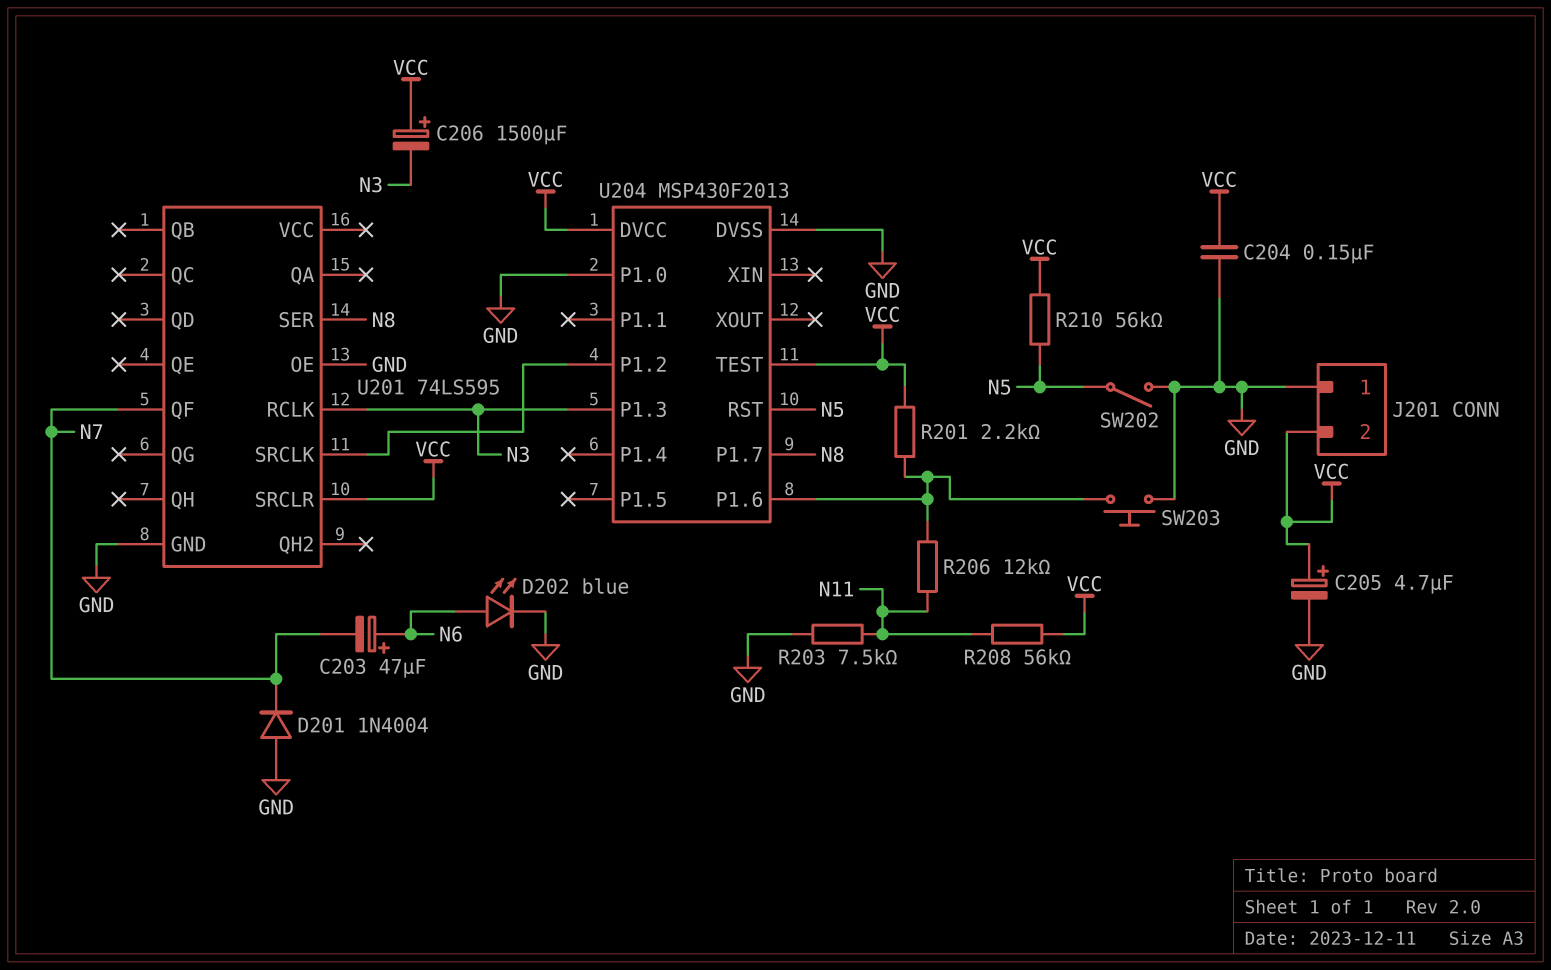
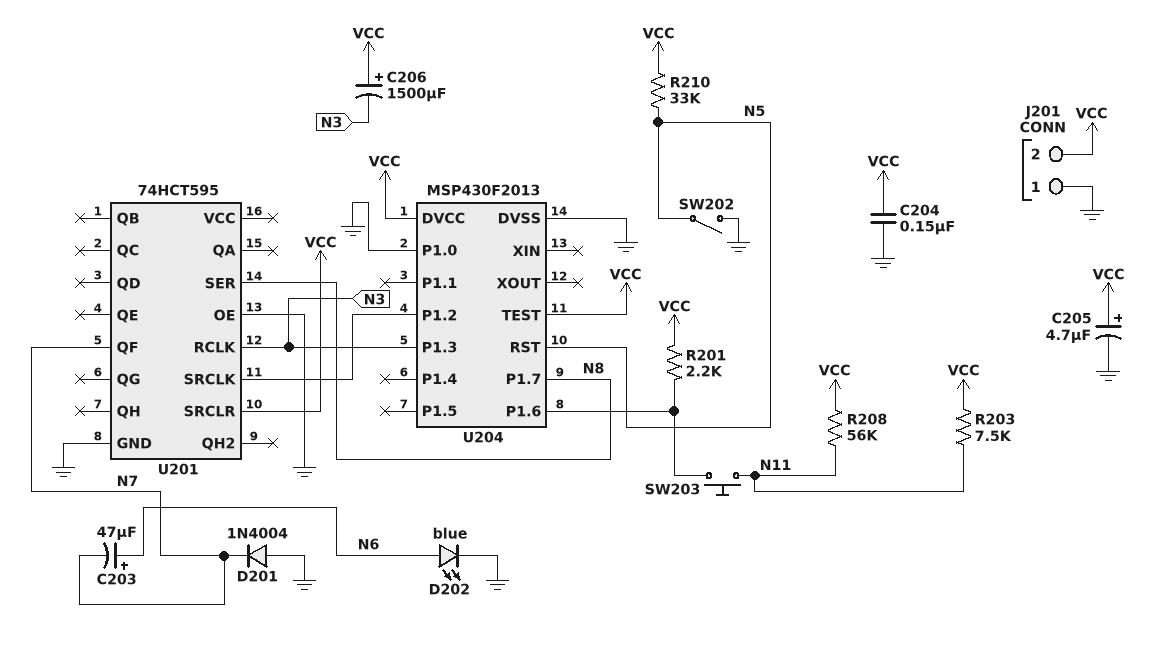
R203: 7.5k (GND, N11) -> 7.5k (N11, VCC)
R206: 12k (N11, U204/P1.6) -> none
R210: 56k (N5, VCC) -> 33k (N5, VCC)
SW203: button (GND, U204/P1.6) -> button (N11, U204/P1.6)
U201: 74LS595 -> 74HCT595

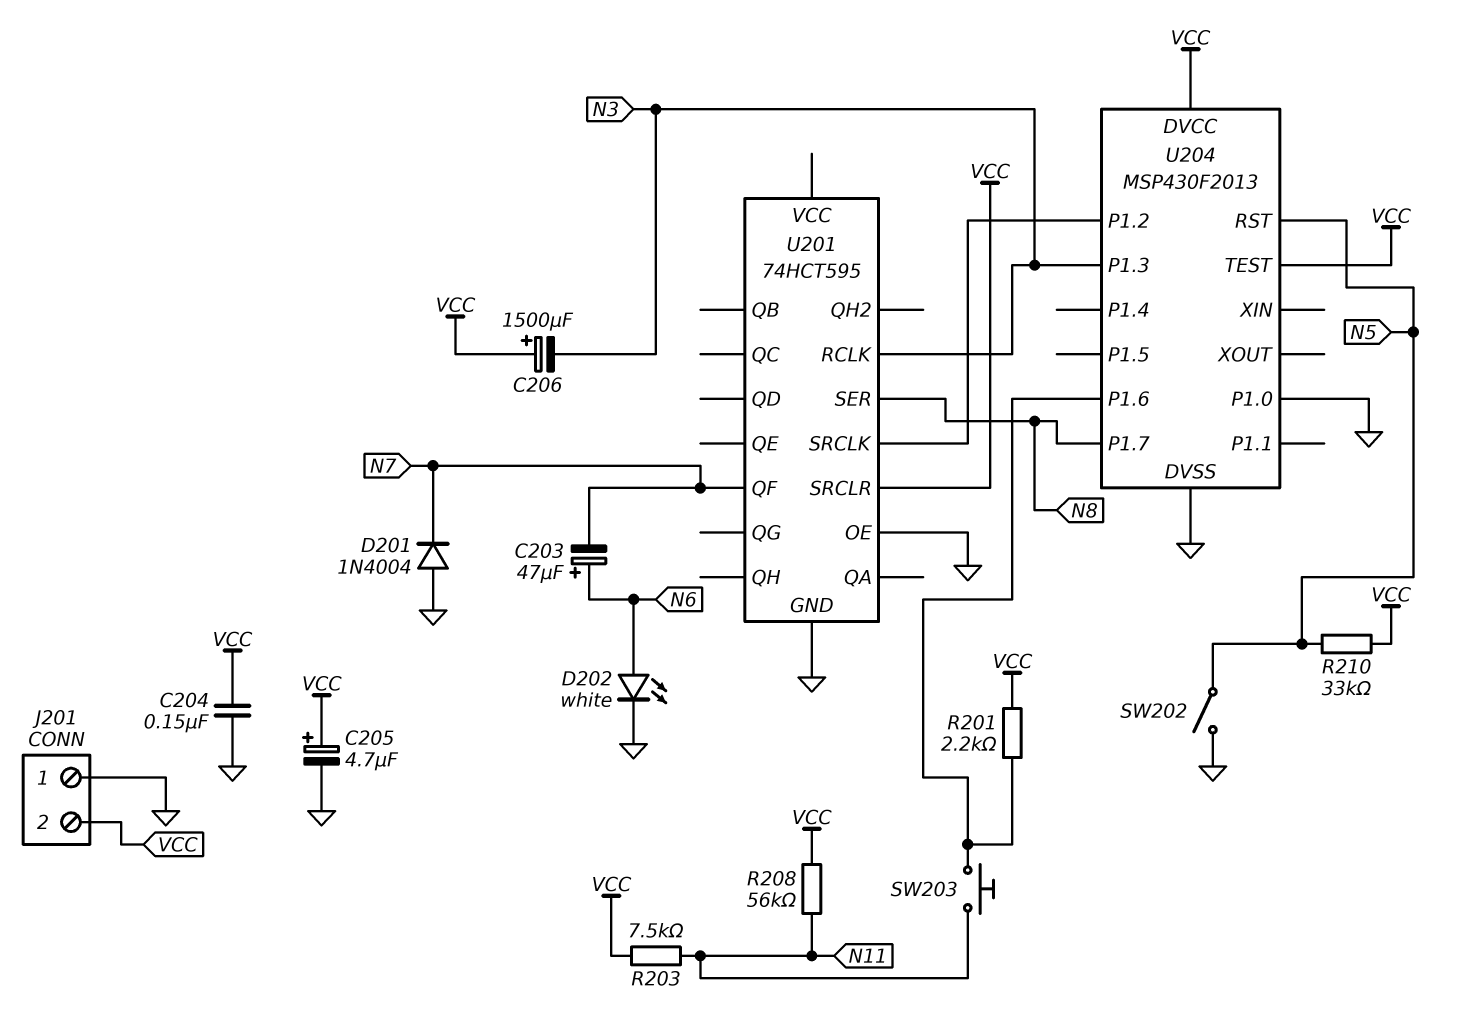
D202: LED blue (A N6, K GND) -> LED white (A N6, K GND)

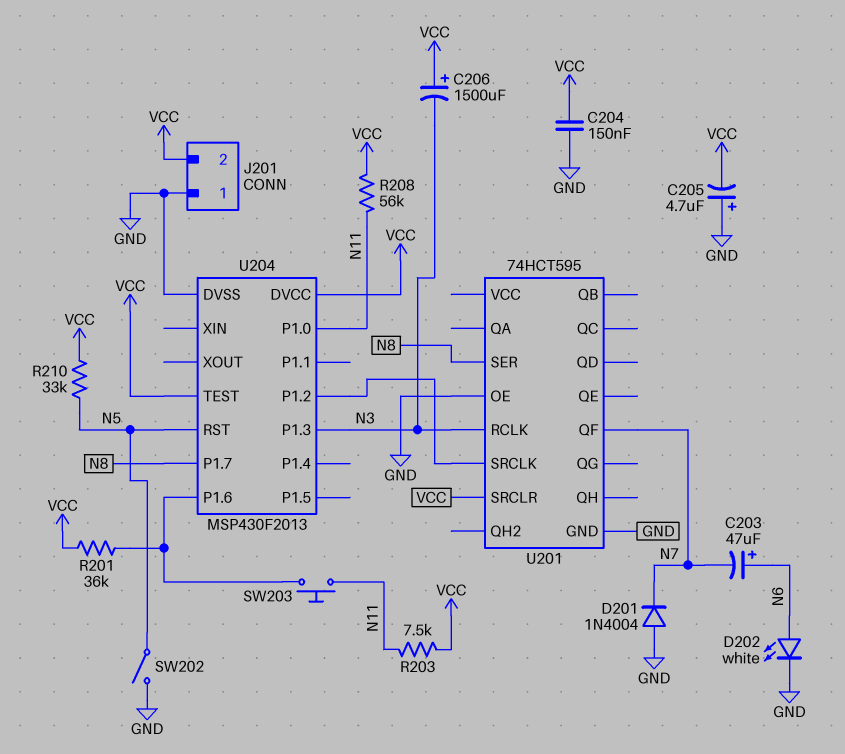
C205: 4.7uF (plus VCC, minus GND) -> 4.7uF (plus GND, minus VCC)
R201: 2.2k (U204/P1.6, VCC) -> 36k (U204/P1.6, VCC)
U204 pin P1.0: GND -> N11

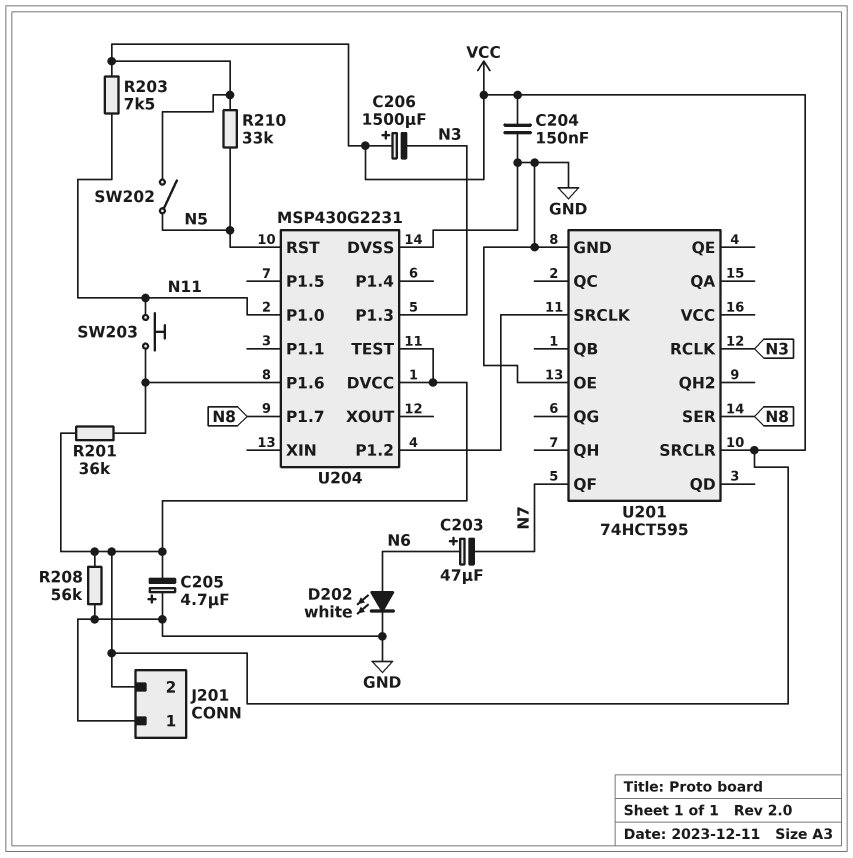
D201: diode 1N4004 (A GND, K N7) -> none
R208: 56k (N11, VCC) -> 56k (GND, VCC)
SW202: switch (GND, N5) -> switch (N5, VCC)
U204: MSP430F2013 -> MSP430G2231

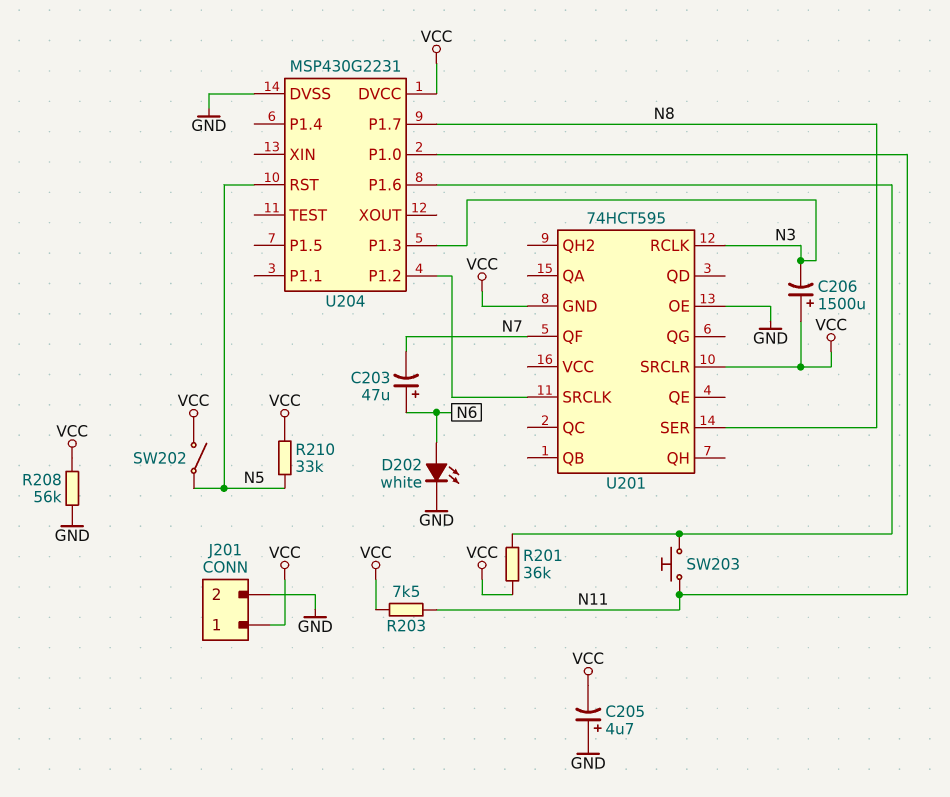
C204: 150nF (GND, VCC) -> none
J201 pin 1: GND -> VCC
J201 pin 2: VCC -> GND
U201 pin GND: GND -> VCC
U204 pin TEST: VCC -> none

